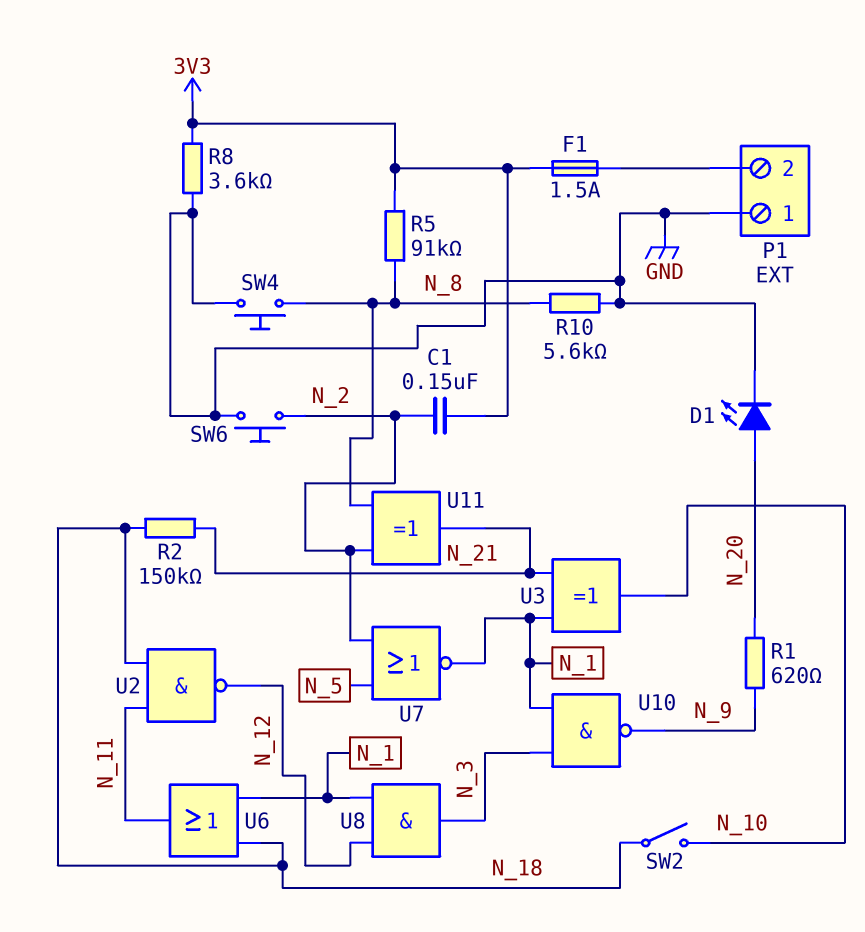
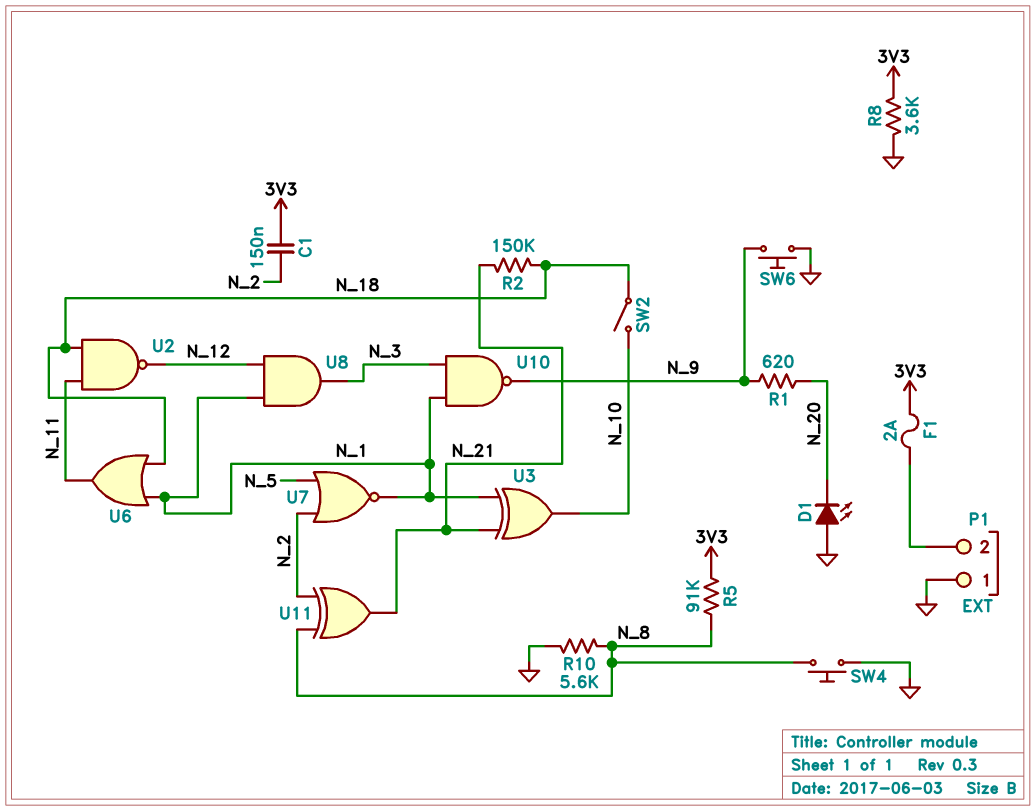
D1: LED (A N_20, K GND) -> LED (A GND, K N_20)
F1: 1.5A (3V3, P1/2) -> 2A (3V3, P1/2)
SW6: button (GND, N_2) -> button (GND, N_9)

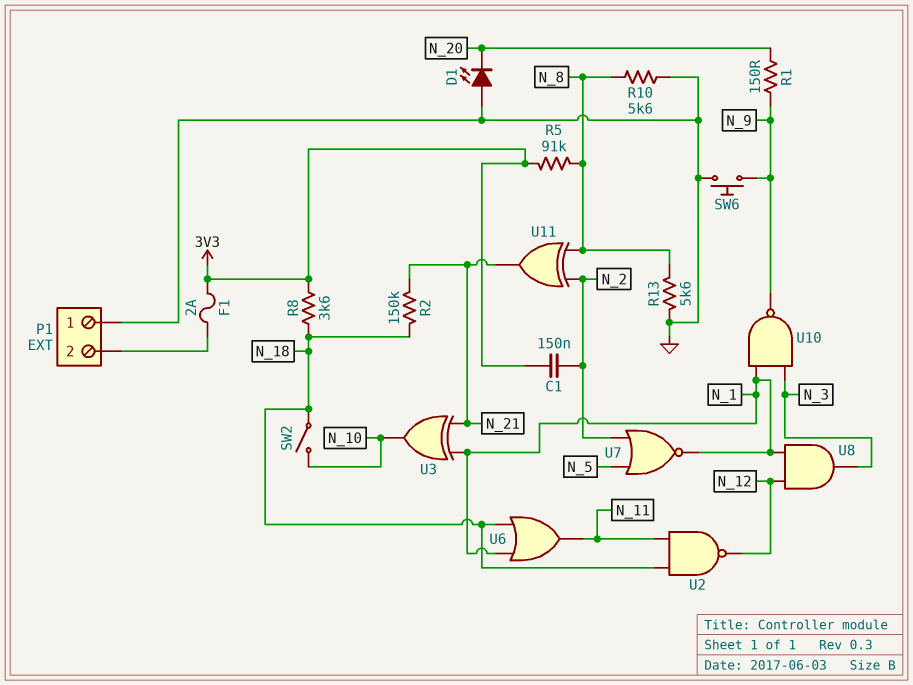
R1: 620 (N_9, N_20) -> 150 (N_9, N_20)
R8: 3.6k (3V3, GND) -> 3.6k (3V3, N_18)
R13: none -> 5.6k (GND, N_8)
SW4: button (GND, N_8) -> none

